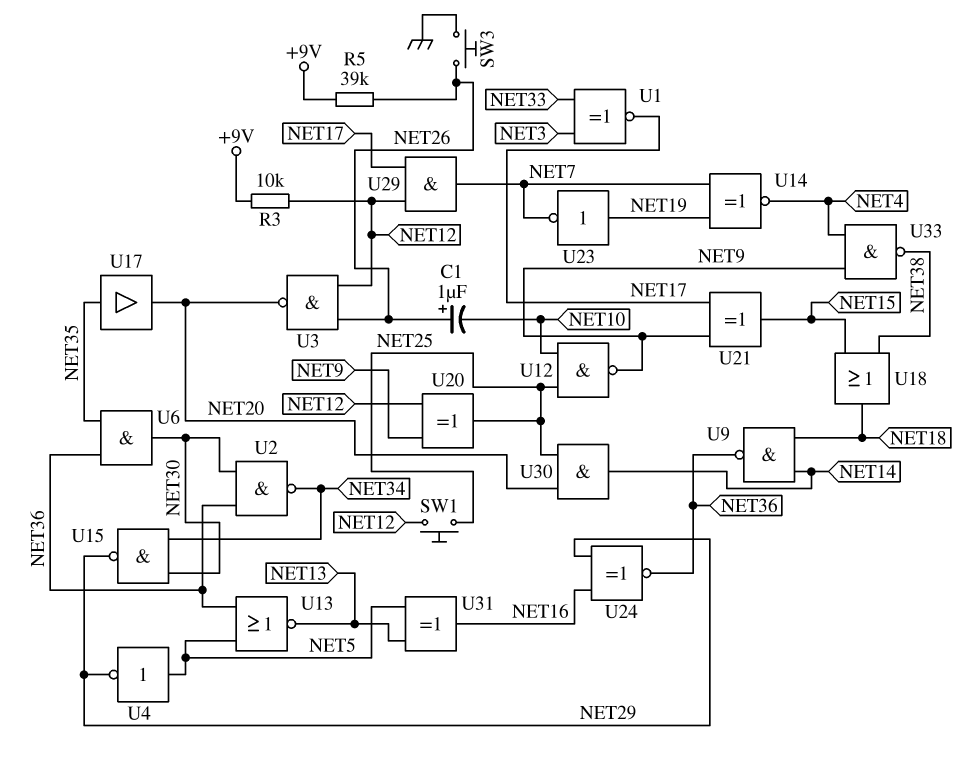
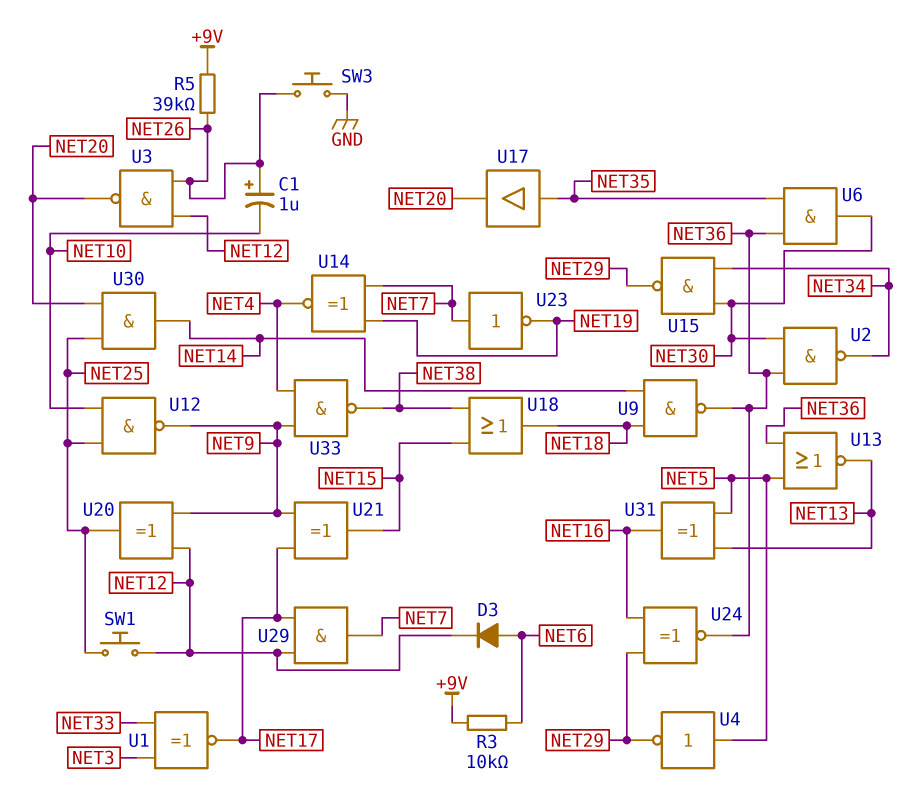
D3: none -> diode (A NET6, K NET12)
R3: 10k (+9V, NET12) -> 10k (+9V, NET6)
U23: NOT (in NET19, out NET7) -> NOT (in NET7, out NET19)

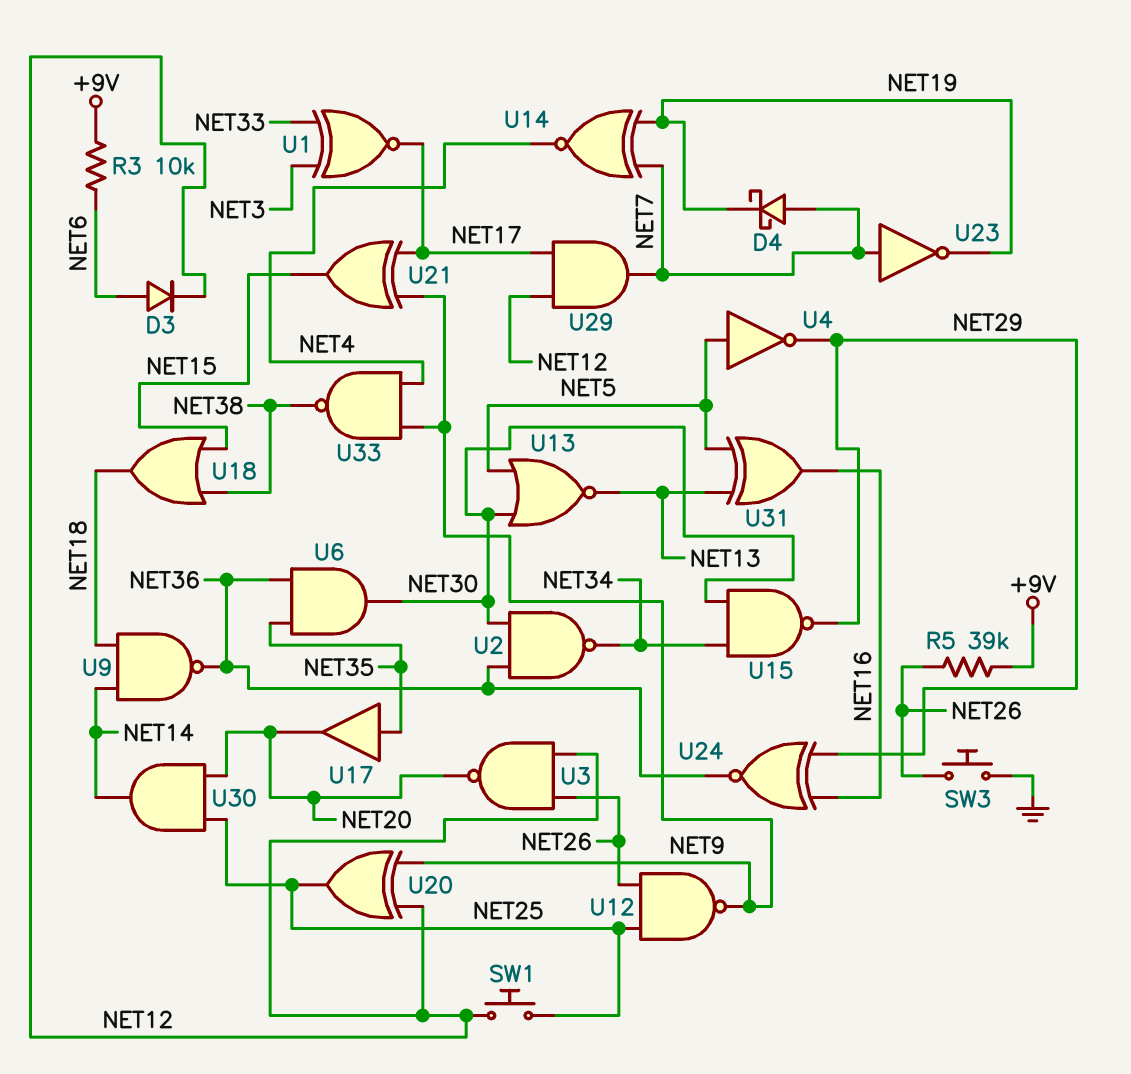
C1: 1uF (plus NET26, minus NET10) -> none
D4: none -> schottky (A NET7, K NET19)
U12: NAND (in NET10, in NET25, out NET9) -> NAND (in NET25, in NET26, out NET9)
U13: NOR (in NET5, in NET36, out NET13) -> NOR (in NET5, in NET30, out NET13)

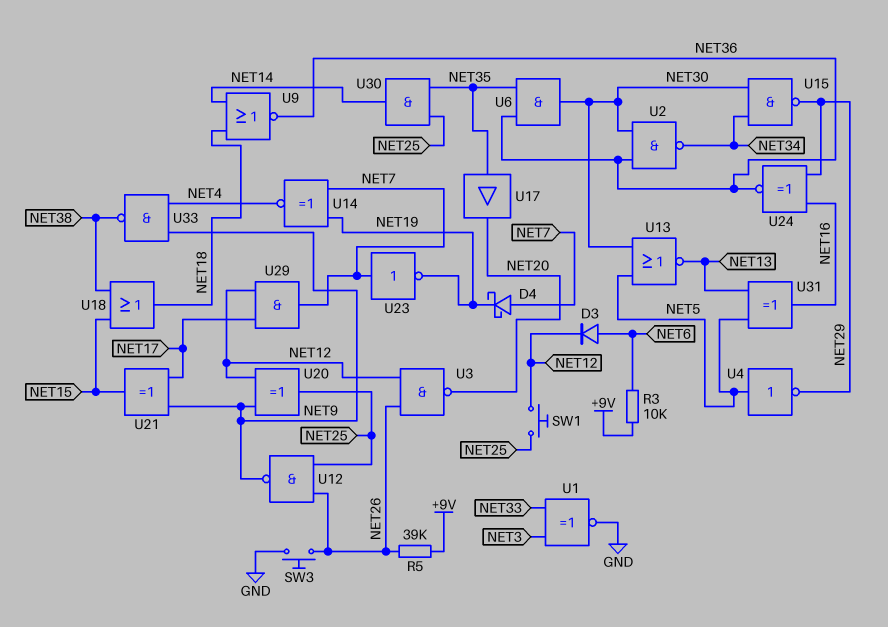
U1: XNOR (in NET3, in NET33, out NET17) -> XNOR (in NET3, in NET33, out GND)
U9: NAND (in NET14, in NET18, out NET36) -> NOR (in NET14, in NET18, out NET36)
U30: AND (in NET20, in NET25, out NET14) -> AND (in NET25, in NET35, out NET14)

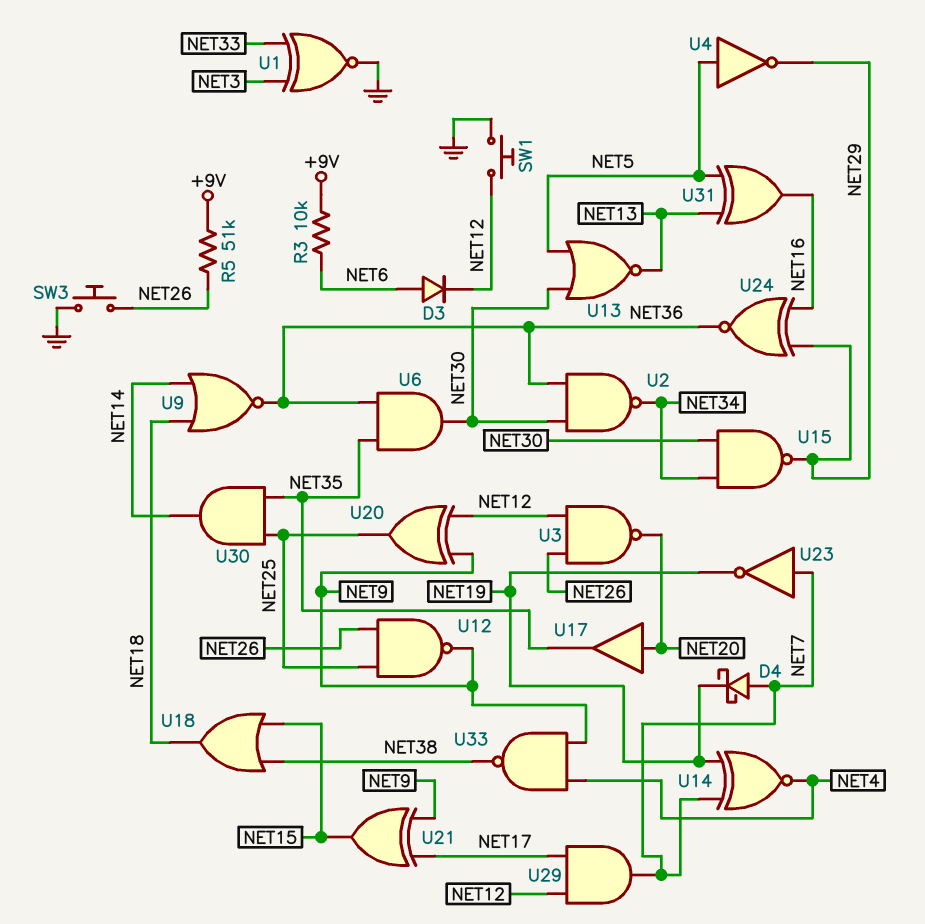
R5: 39k (+9V, NET26) -> 51k (+9V, NET26)
SW1: button (NET12, NET25) -> button (GND, NET12)
U17: buffer (in NET35, out NET20) -> buffer (in NET20, out NET35)

